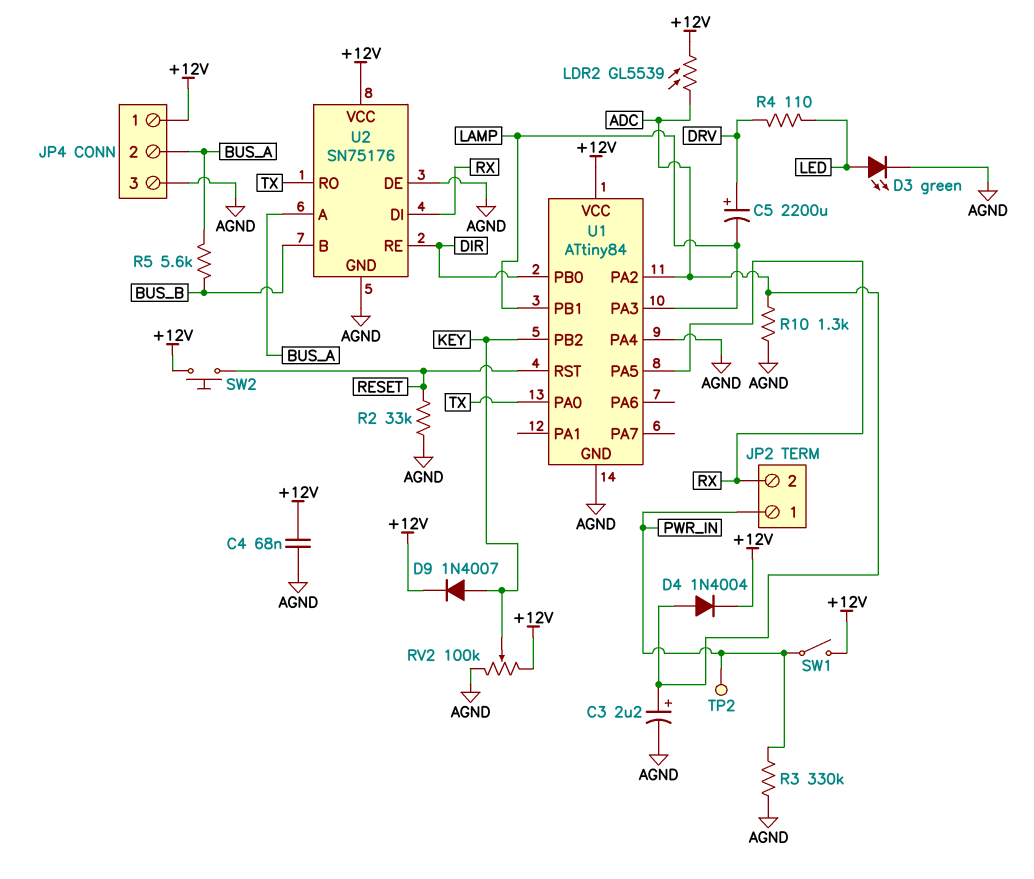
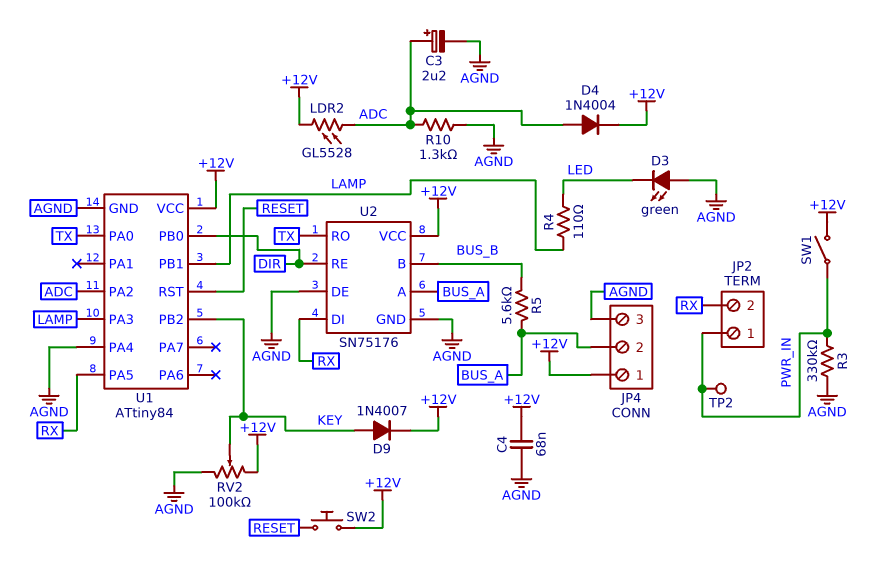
C5: 2200uF (plus DRV, minus LAMP) -> none
D3: LED green (A LED, K AGND) -> LED green (A AGND, K LED)
LDR2: GL5539 (+12V, ADC) -> GL5528 (+12V, ADC)
R2: 33k (AGND, RESET) -> none
R4: 110 (DRV, LED) -> 110 (LAMP, LED)

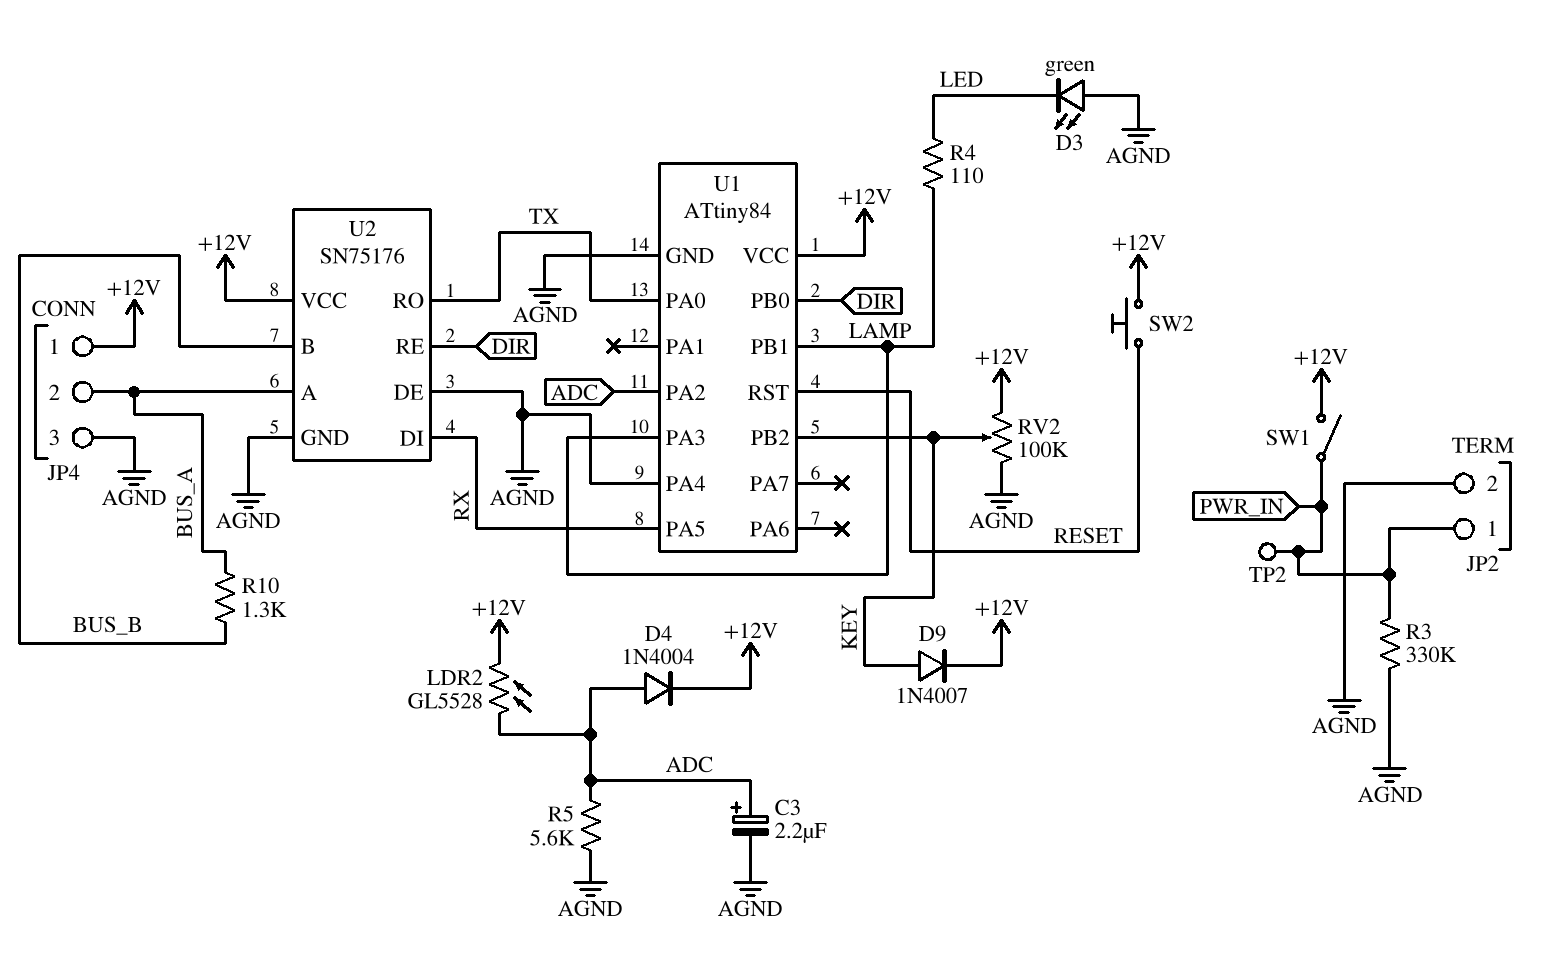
C4: 68nF (+12V, AGND) -> none
JP2 pin 2: RX -> AGND
R5: 5.6k (BUS_A, BUS_B) -> 5.6k (ADC, AGND)
R10: 1.3k (ADC, AGND) -> 1.3k (BUS_A, BUS_B)

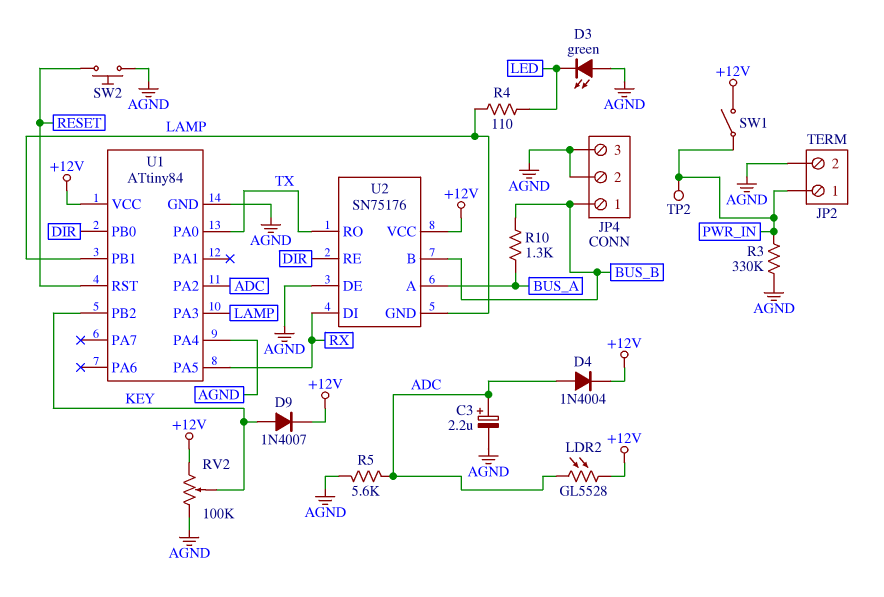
JP4 pin 1: +12V -> BUS_B
JP4 pin 2: BUS_A -> AGND
SW2: button (+12V, RESET) -> button (AGND, RESET)
U2 pin GND: AGND -> LAMP

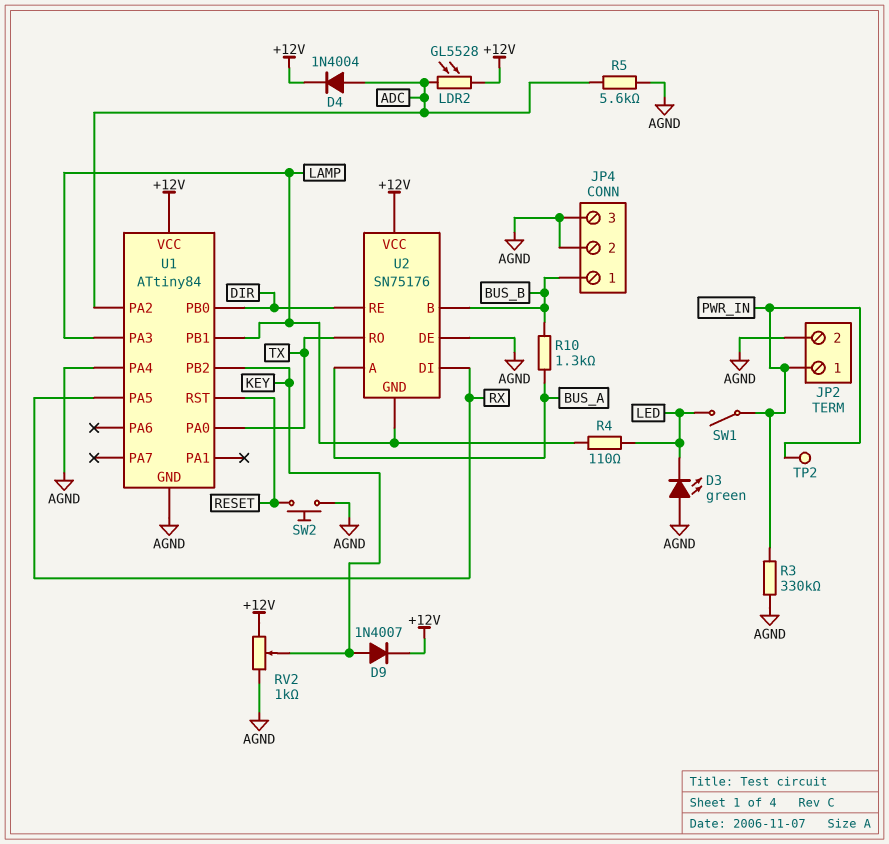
C3: 2.2uF (plus ADC, minus AGND) -> none
RV2: 100k (+12V, AGND, wiper KEY) -> 1k (+12V, AGND, wiper KEY)
SW1: switch (+12V, PWR_IN) -> switch (LED, PWR_IN)

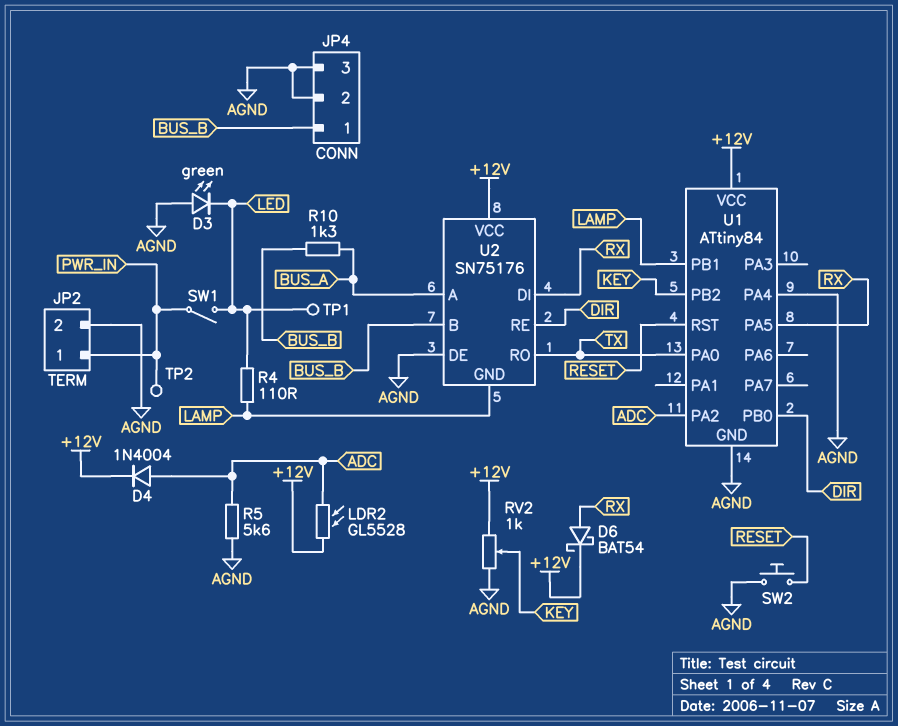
D6: none -> schottky BAT54 (A RX, K +12V)
D9: diode 1N4007 (A KEY, K +12V) -> none
R3: 330k (AGND, PWR_IN) -> none
TP1: none -> test point (LED)
U1 pin PA3: LAMP -> none

